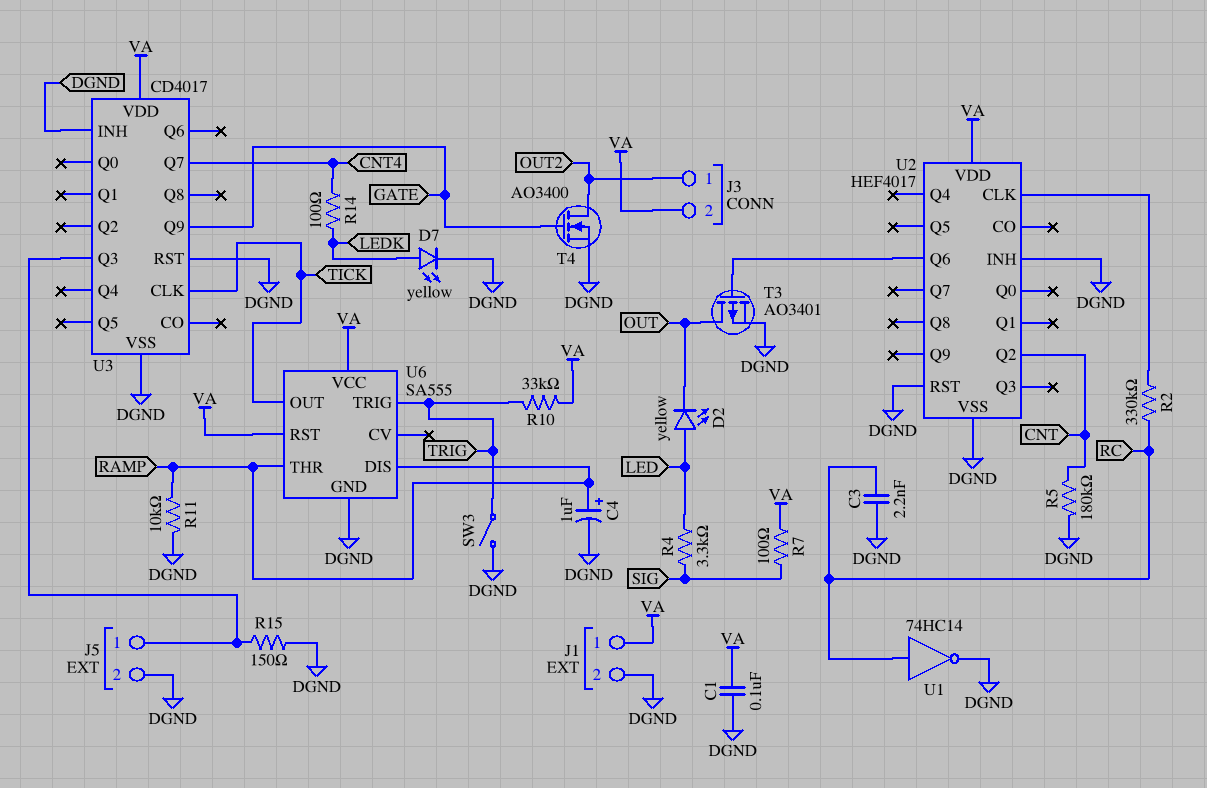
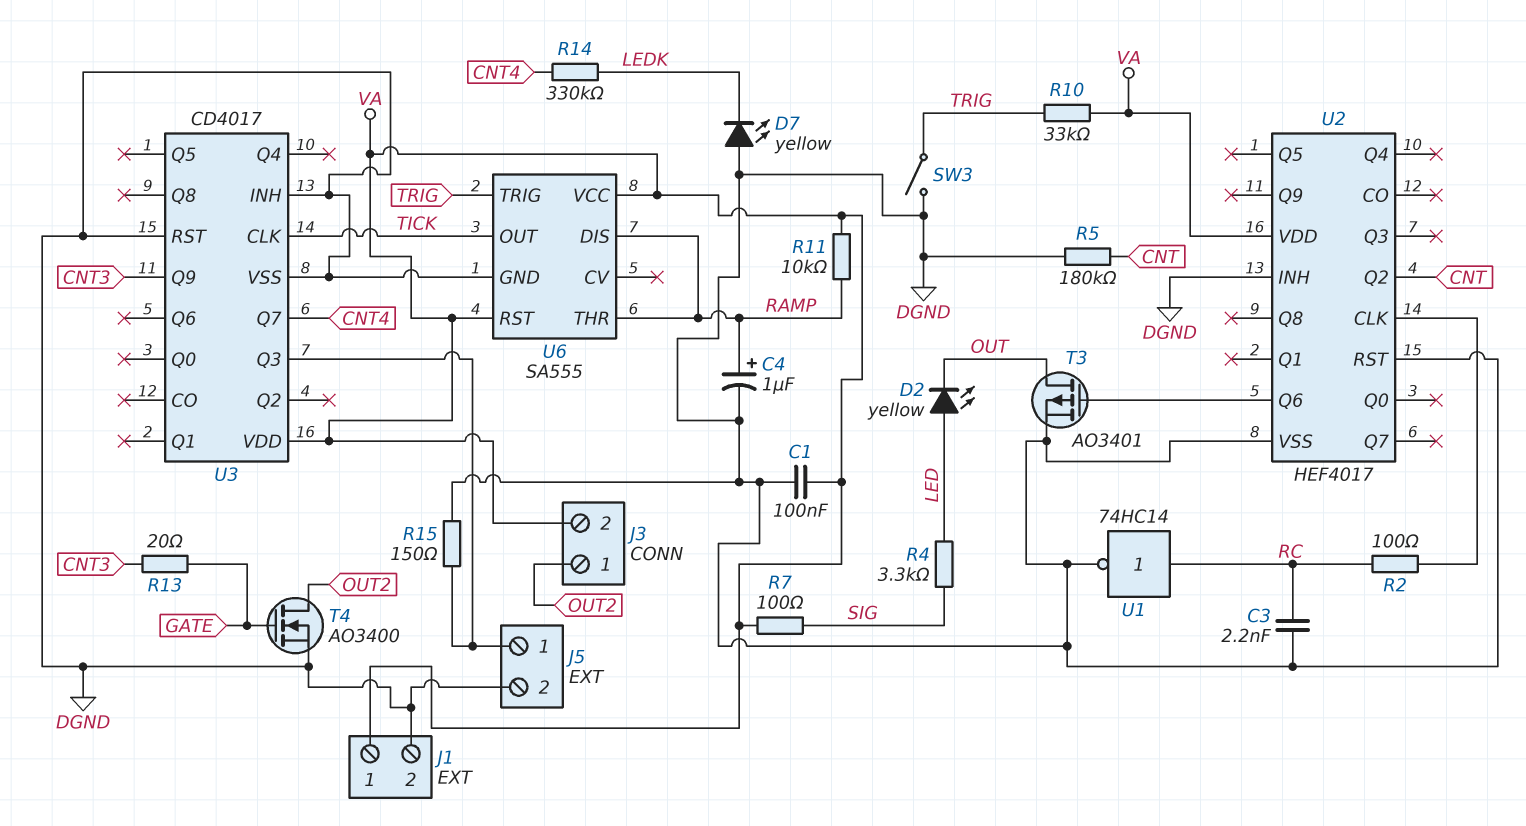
D7: LED yellow (A LEDK, K DGND) -> LED yellow (A DGND, K LEDK)
R2: 330k (RC, U2/CLK) -> 100 (RC, U2/CLK)
R11: 10k (DGND, RAMP) -> 10k (RAMP, VA)
R13: none -> 20 (CNT3, GATE)
R14: 100 (CNT4, LEDK) -> 330k (CNT4, LEDK)
U3 pin Q9: GATE -> CNT3

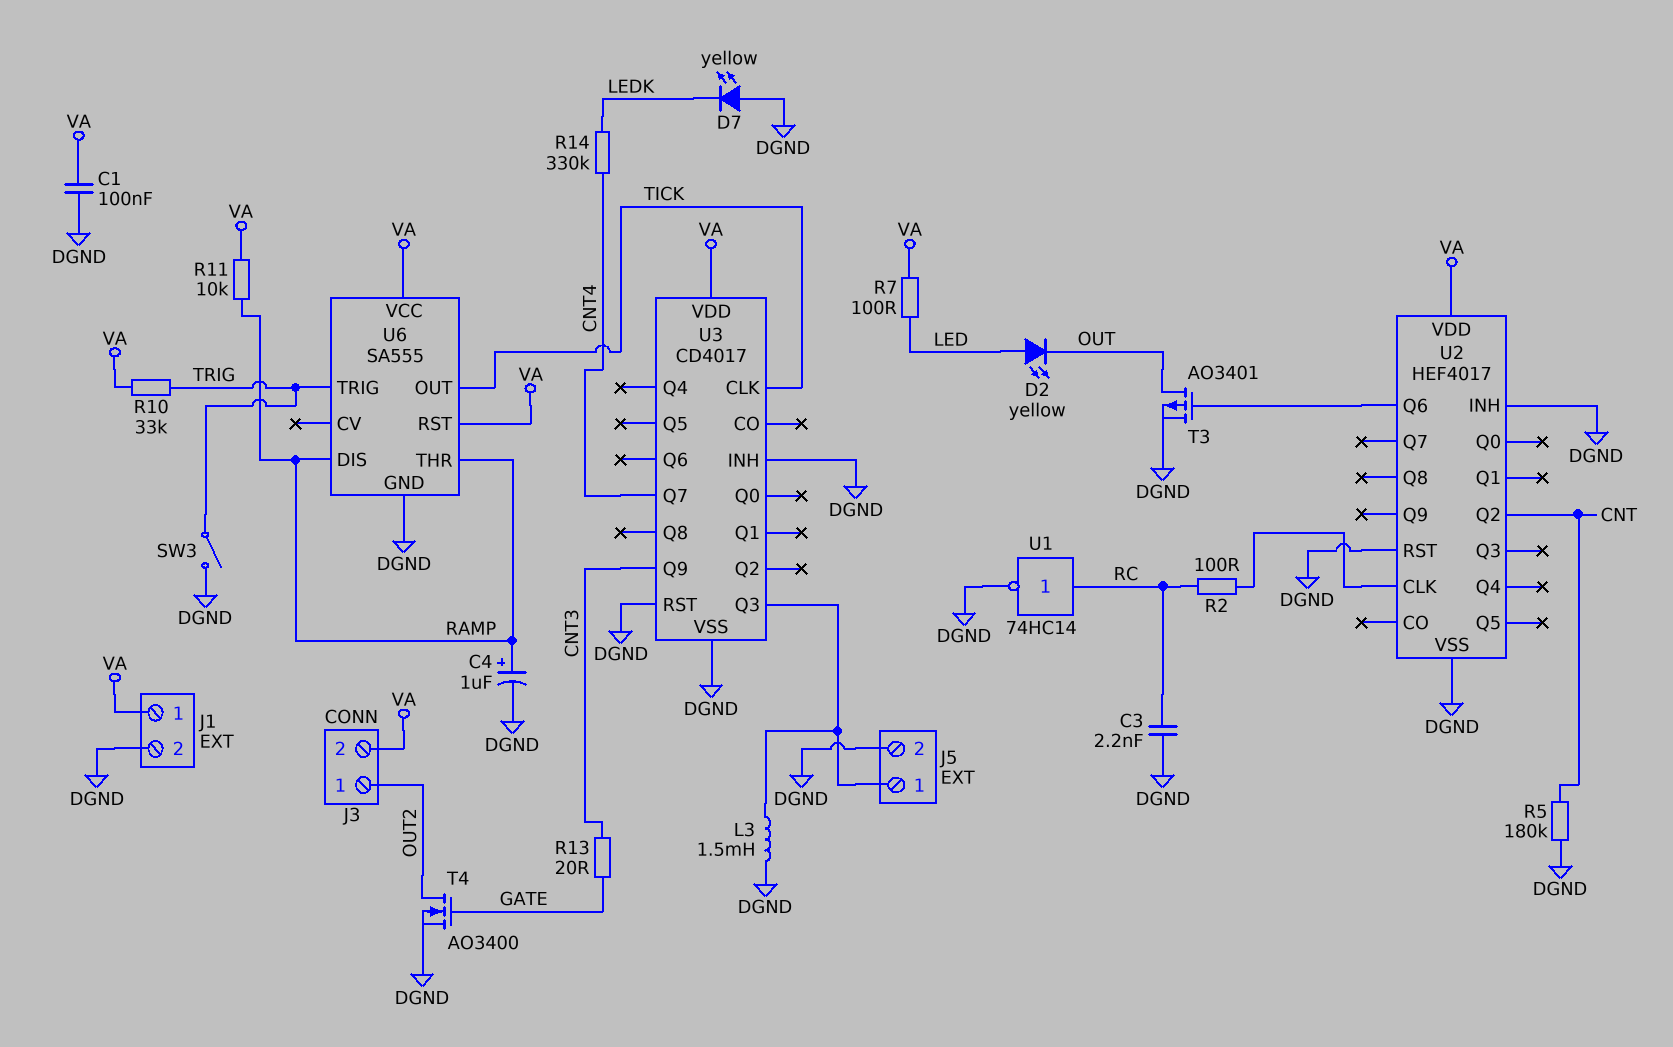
L3: none -> 1.5mH (DGND, J5/1)
R4: 3.3k (LED, SIG) -> none
R7: 100 (SIG, VA) -> 100 (LED, VA)
R15: 150 (DGND, J5/1) -> none

